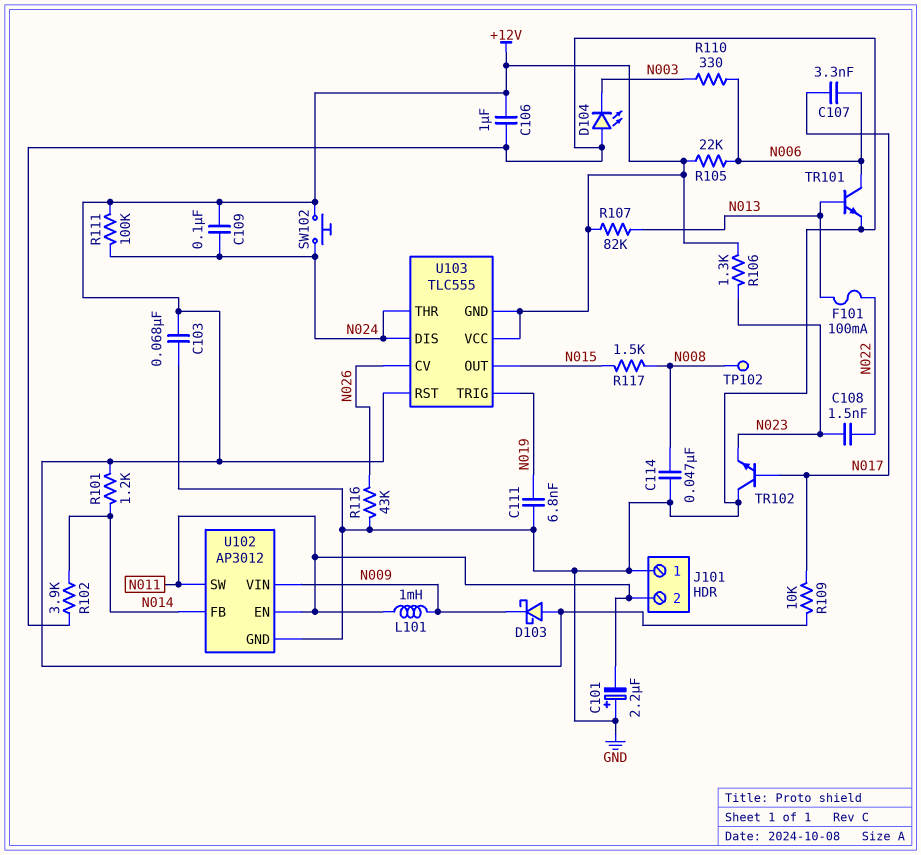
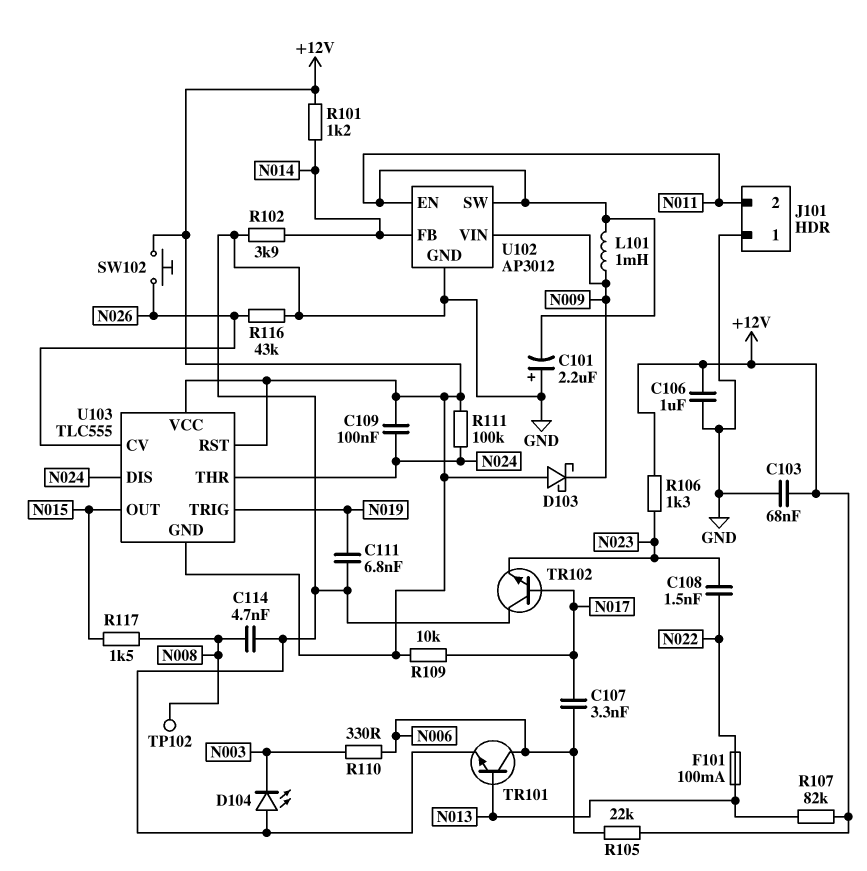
C114: 47nF (GND, N008) -> 4.7nF (GND, N008)
SW102: button (+12V, N024) -> button (+12V, N026)

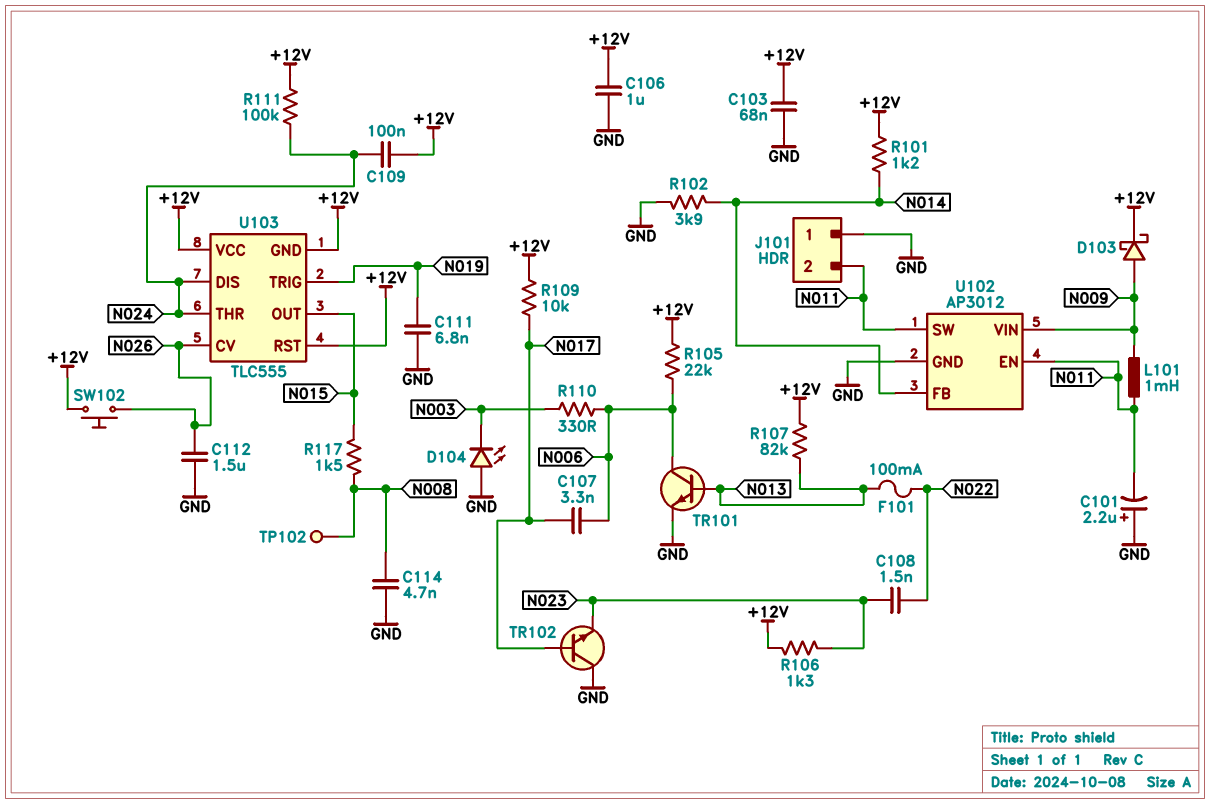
C112: none -> 1.5uF (GND, N026)
D103: schottky (A +12V, K N009) -> schottky (A N009, K +12V)
R116: 43k (GND, N026) -> none

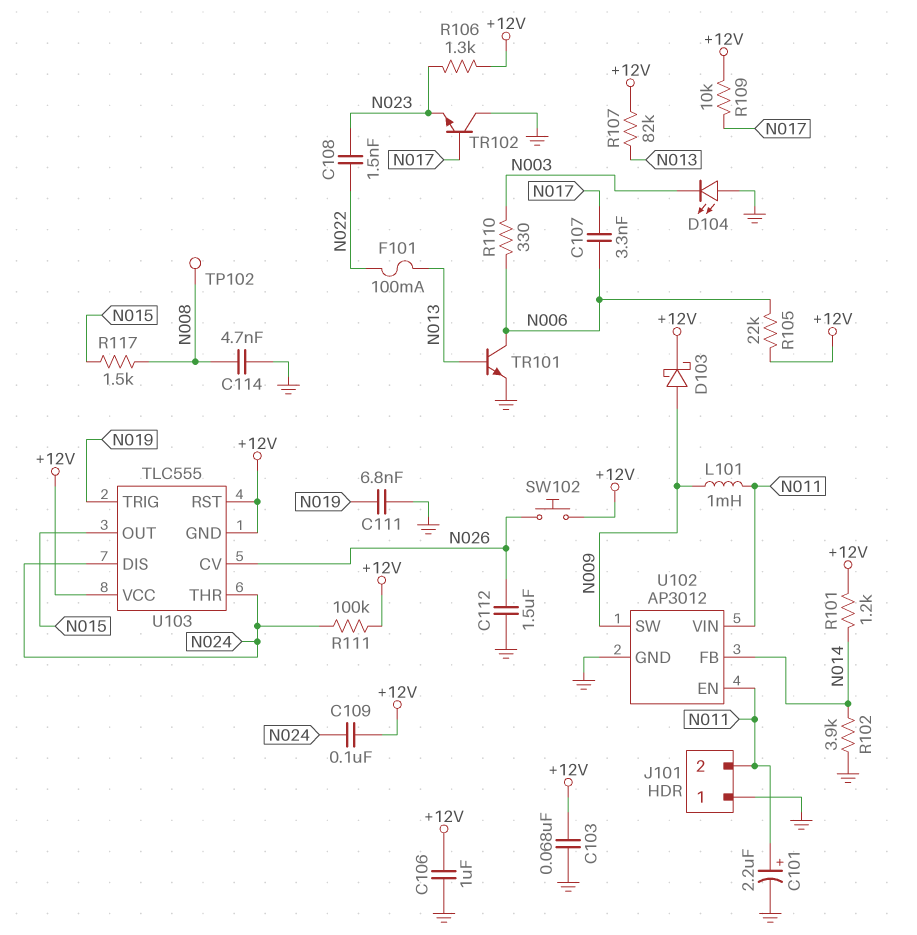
C101: 2.2uF (plus GND, minus N011) -> 2.2uF (plus N011, minus GND)
U102 pin SW: N011 -> N009
U102 pin VIN: N009 -> N011

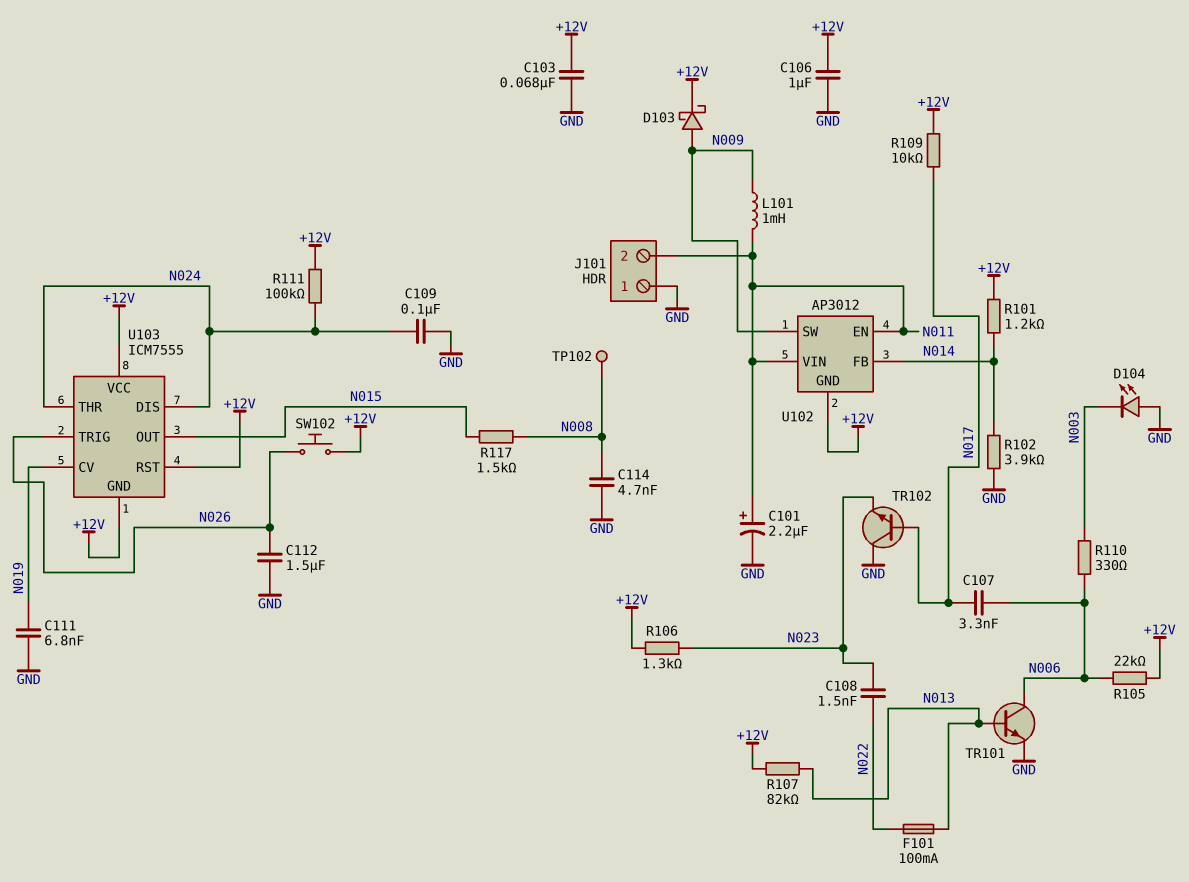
C109: 100nF (+12V, N024) -> 100nF (GND, N024)
U102 pin GND: GND -> +12V
U103: TLC555 -> ICM7555
U103 pin CV: N026 -> N019
U103 pin TRIG: N019 -> N026

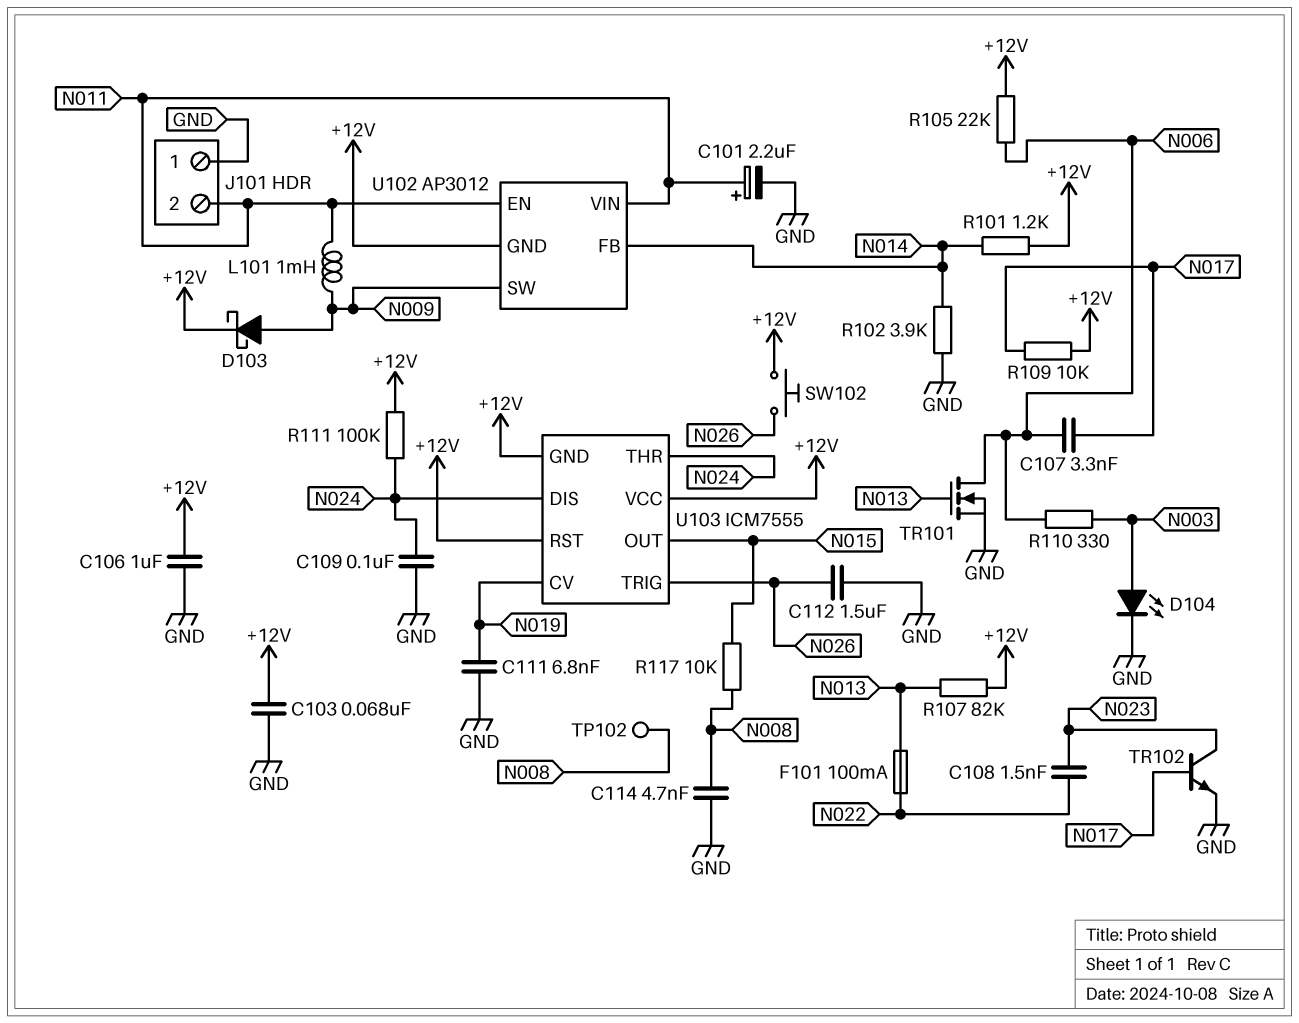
D104: LED (A GND, K N003) -> LED (A N003, K GND)
R106: 1.3k (+12V, N023) -> none
R117: 1.5k (N008, N015) -> 10k (N008, N015)
TR101: NPN (B N013, C N006, E GND) -> NMOS (G N013, D N006, S GND)
TR102: NPN (B N017, C GND, E N023) -> NPN (B N017, C N023, E GND)

